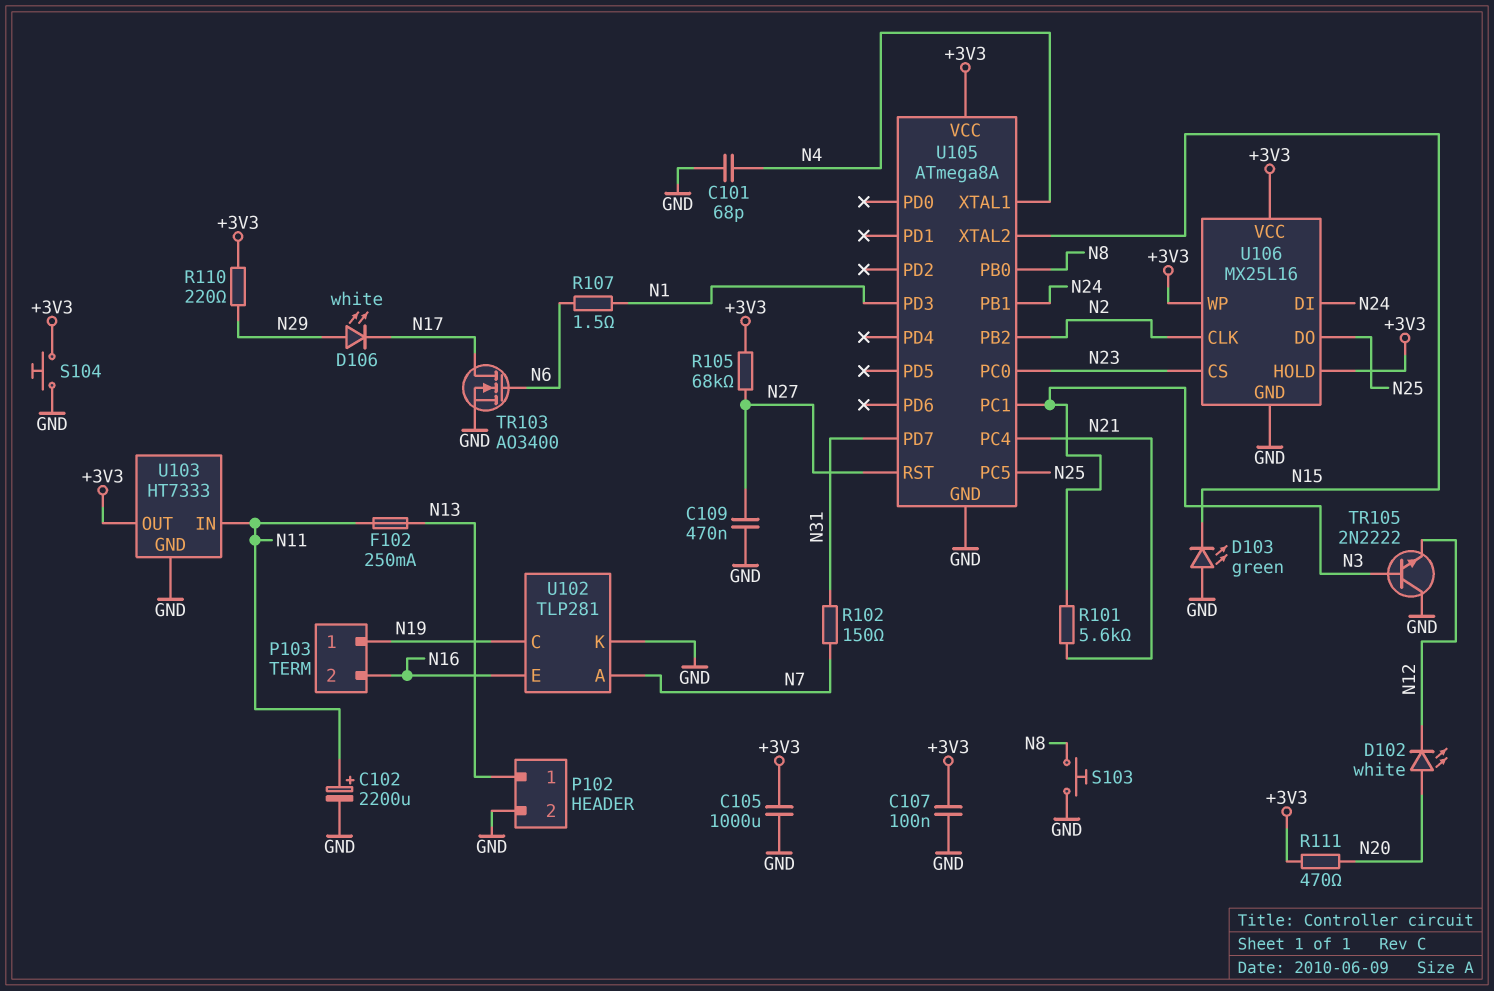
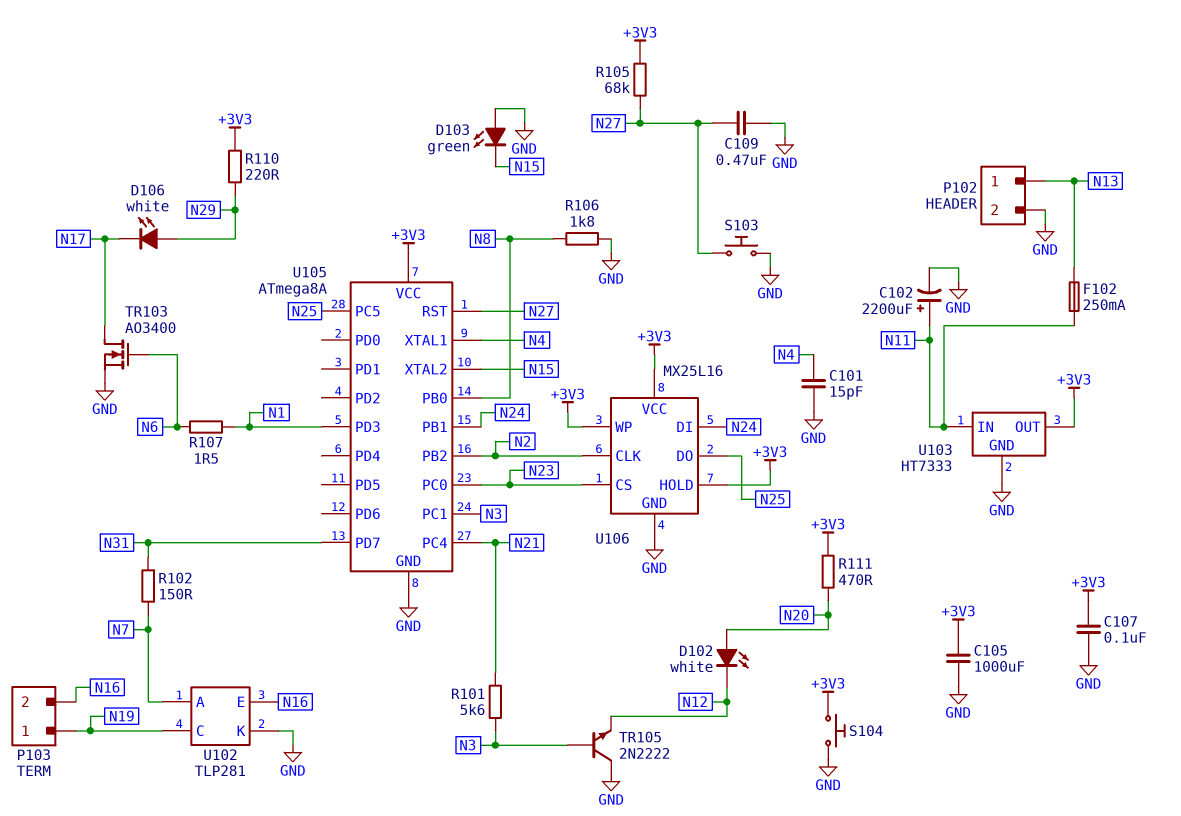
C101: 68pF (GND, N4) -> 15pF (GND, N4)
R106: none -> 1.8k (GND, N8)
S103: button (GND, N8) -> button (GND, N27)

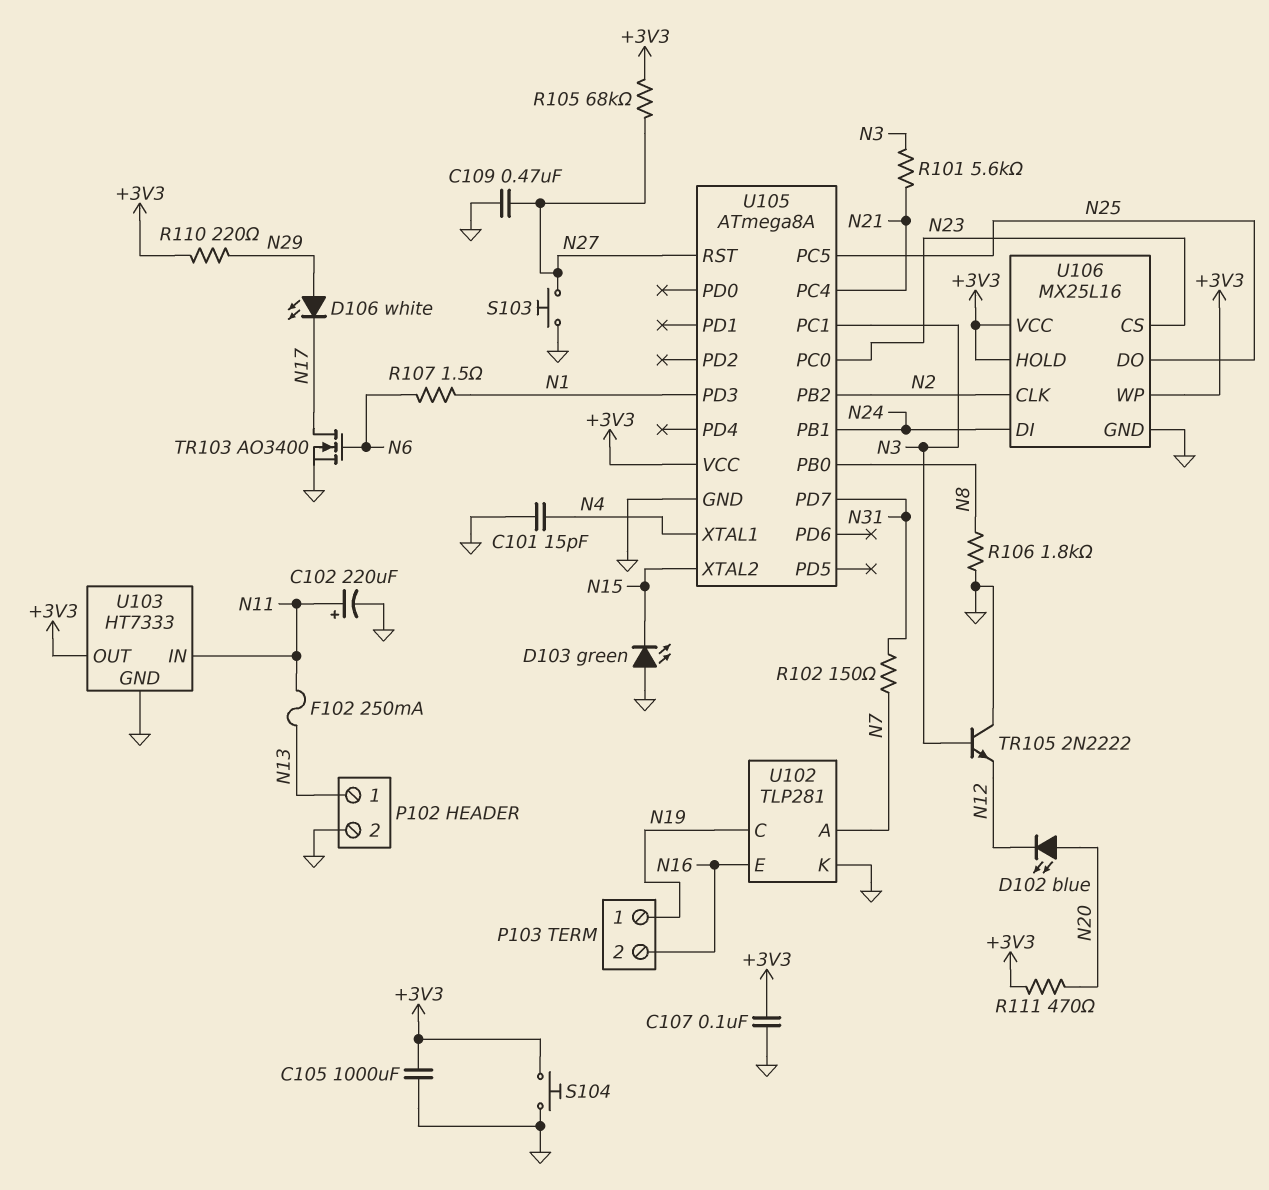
C102: 2200uF (plus N11, minus GND) -> 220uF (plus N11, minus GND)
D102: LED white (A N20, K N12) -> LED blue (A N20, K N12)

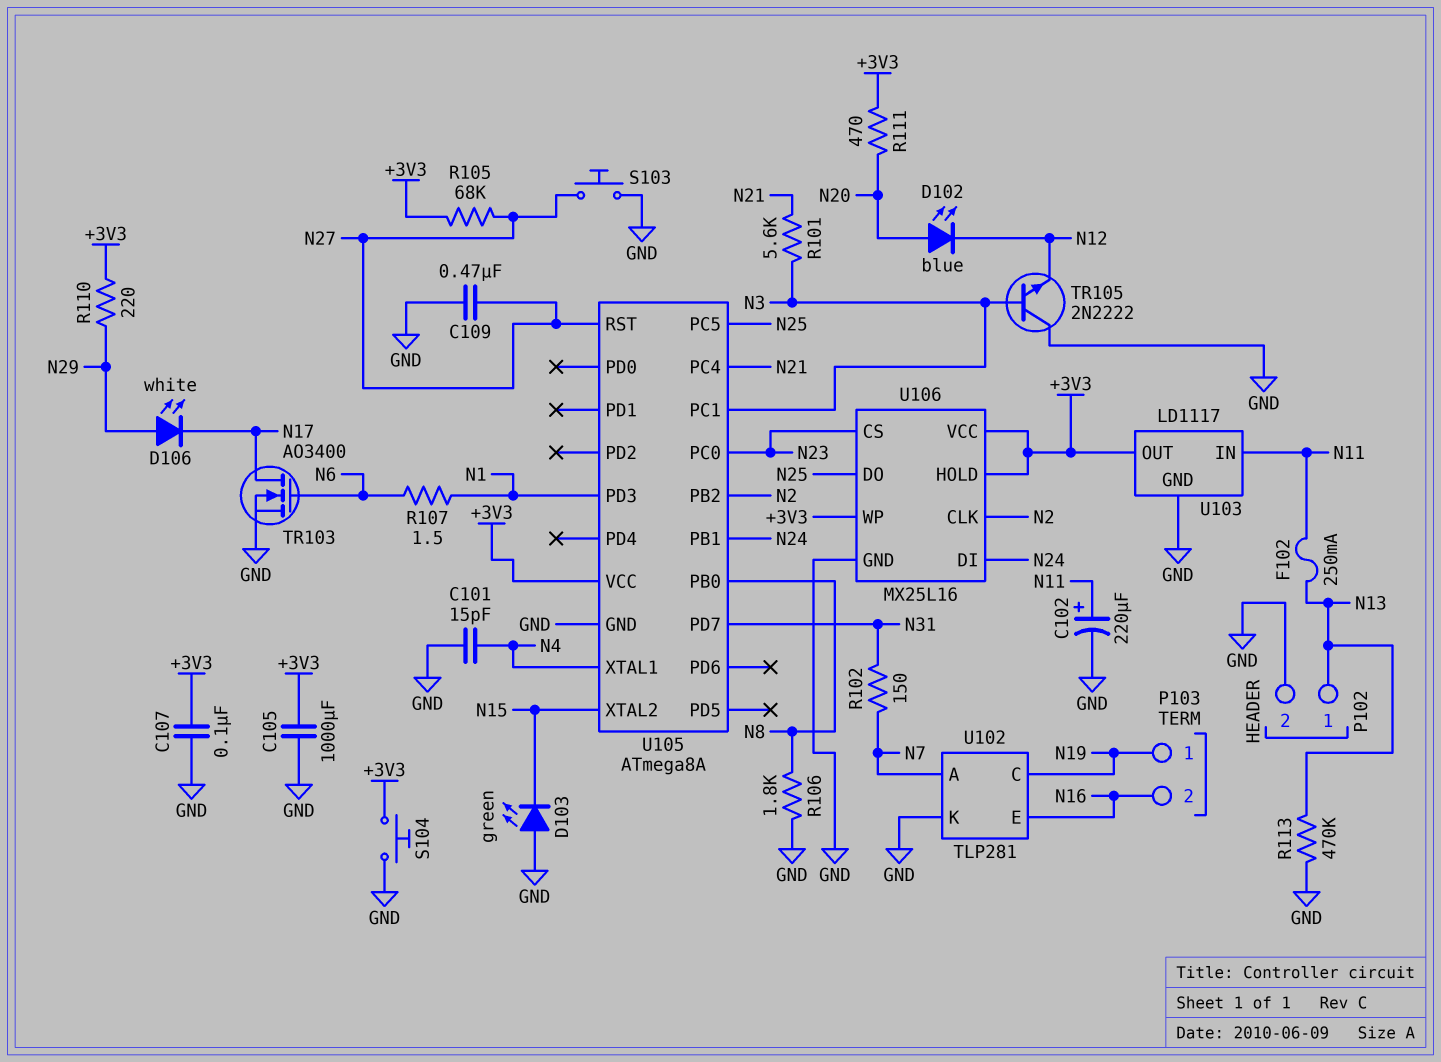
R113: none -> 470k (GND, N13)
U103: HT7333 -> LD1117

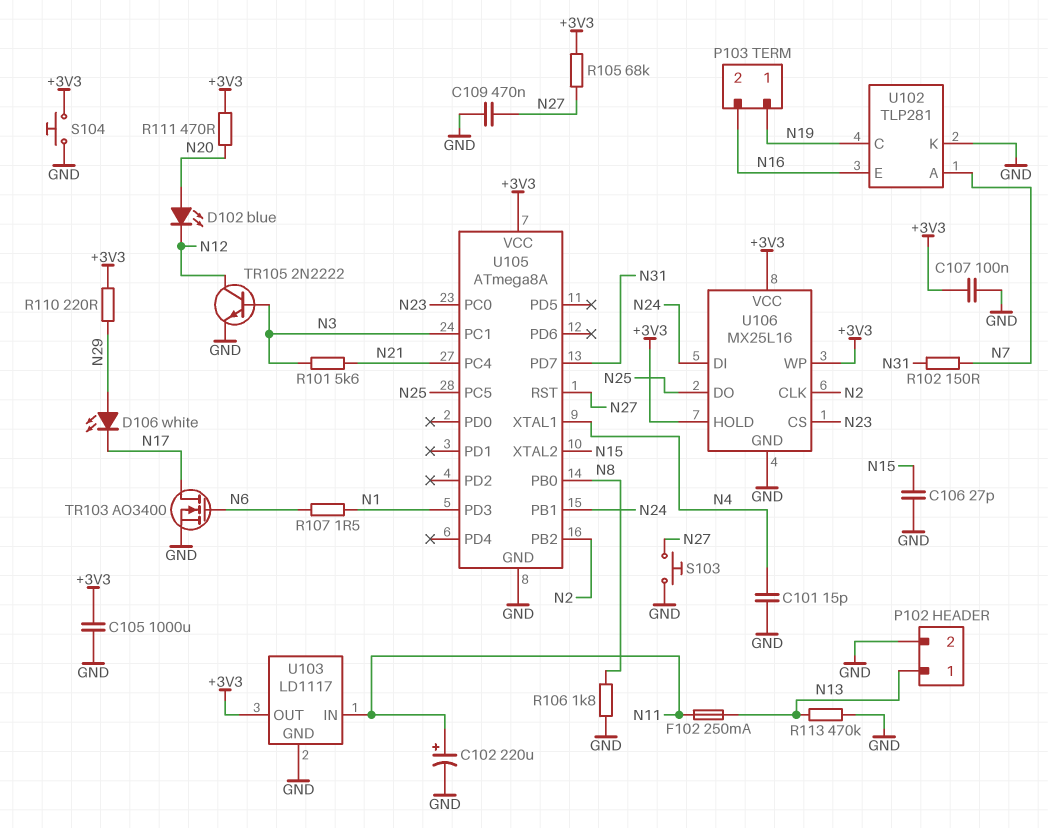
C106: none -> 27pF (GND, N15)
D103: LED green (A GND, K N15) -> none
TR105: NPN 2N2222 (B N3, C GND, E N12) -> NPN 2N2222 (B N3, C N12, E GND)

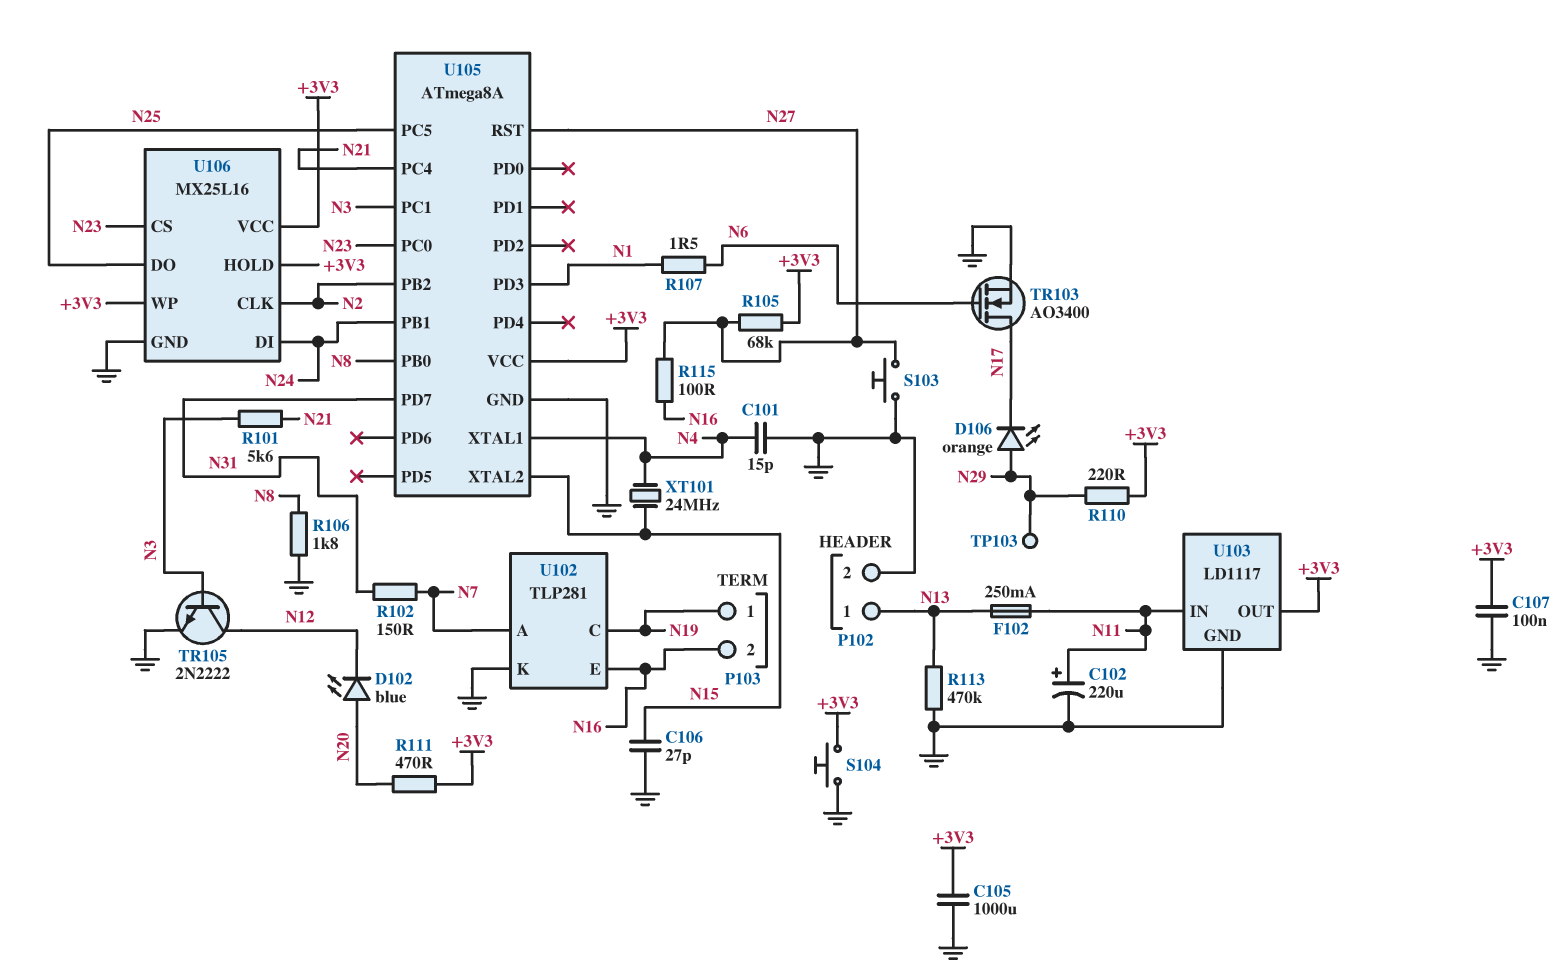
C109: 470nF (GND, N27) -> none
D106: LED white (A N29, K N17) -> LED orange (A N29, K N17)
R115: none -> 100 (N16, N27)
TP103: none -> test point (N29)
XT101: none -> 24MHz (N4, N15)

